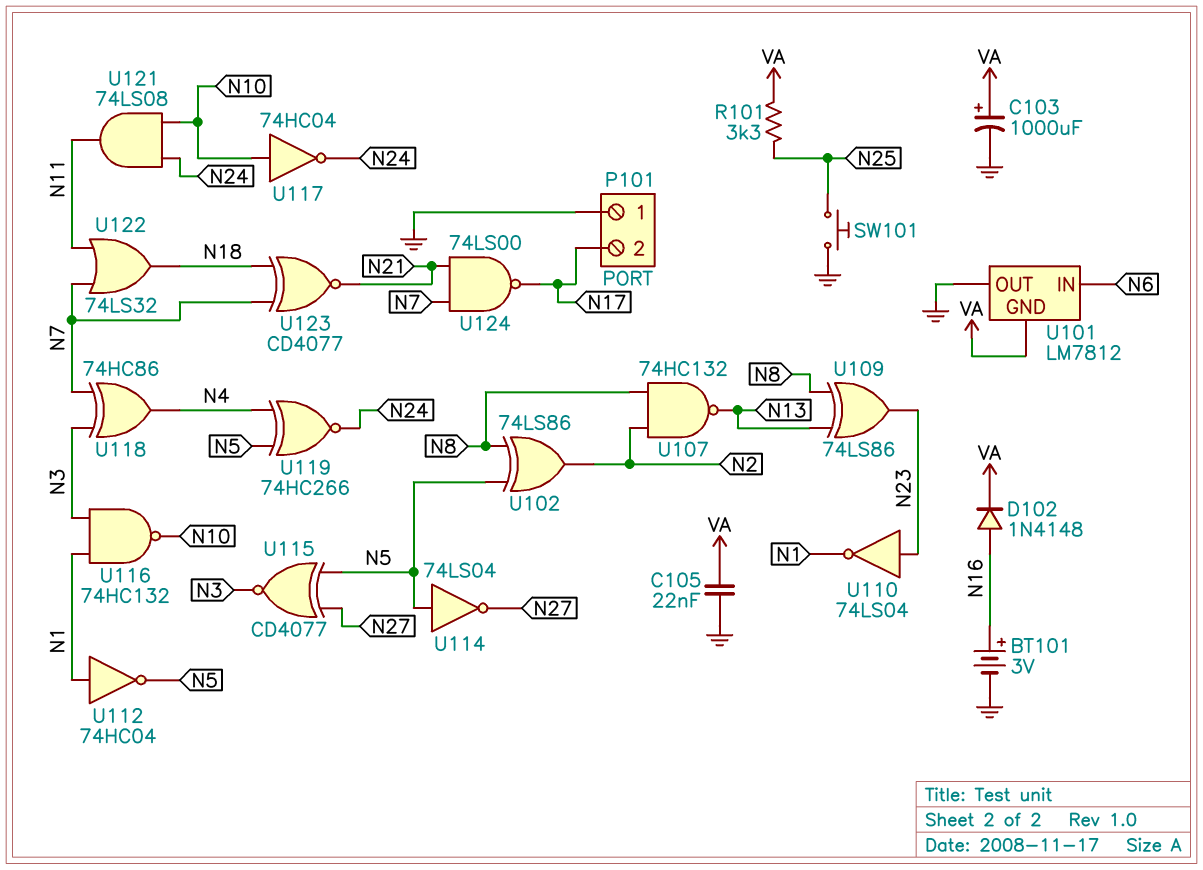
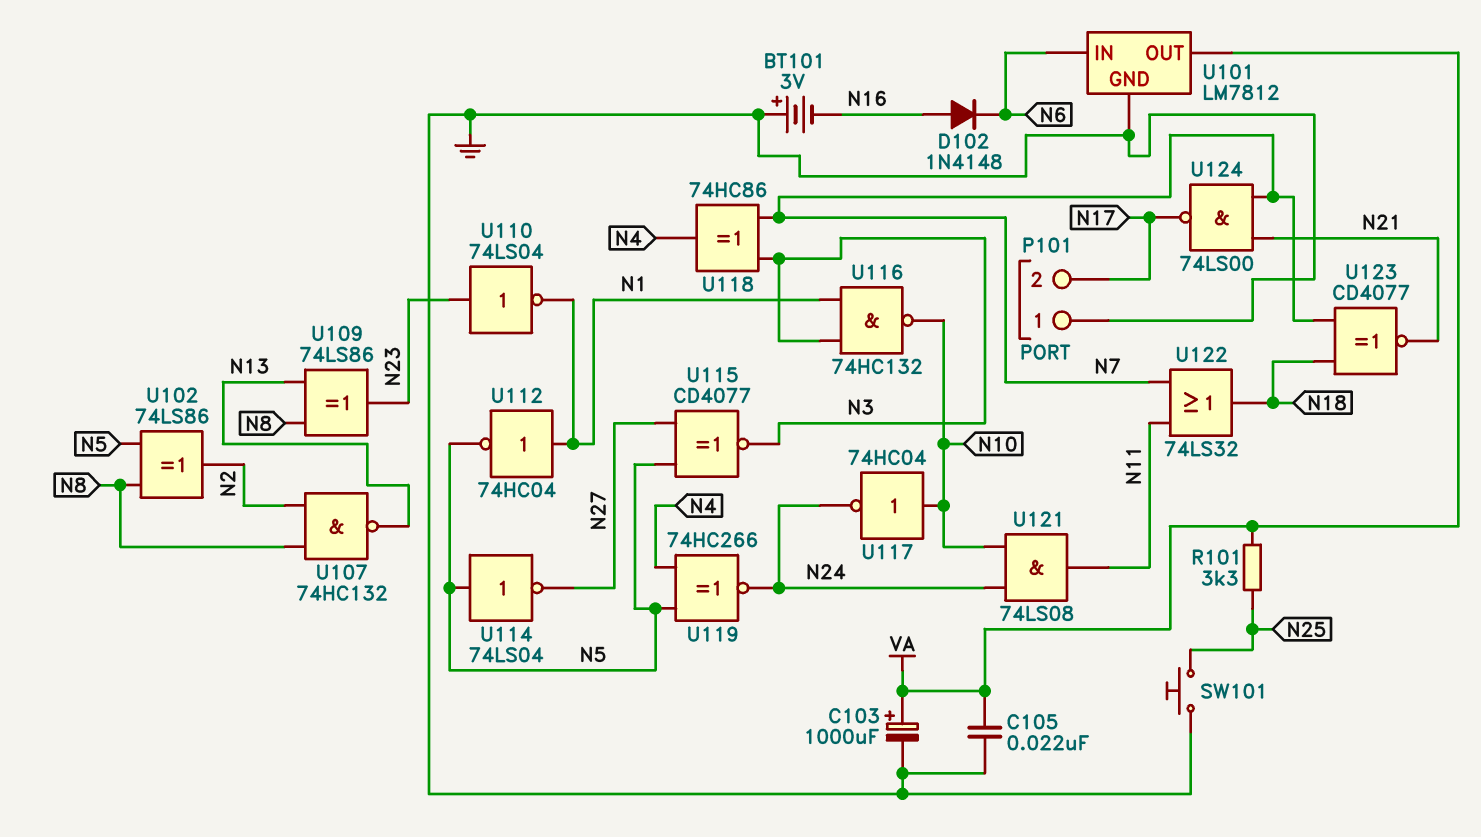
BT101: 3V (plus N16, minus GND) -> 3V (plus GND, minus N16)
D102: diode 1N4148 (A N16, K VA) -> diode 1N4148 (A N16, K N6)
U101 pin GND: VA -> GND
U101 pin OUT: GND -> VA

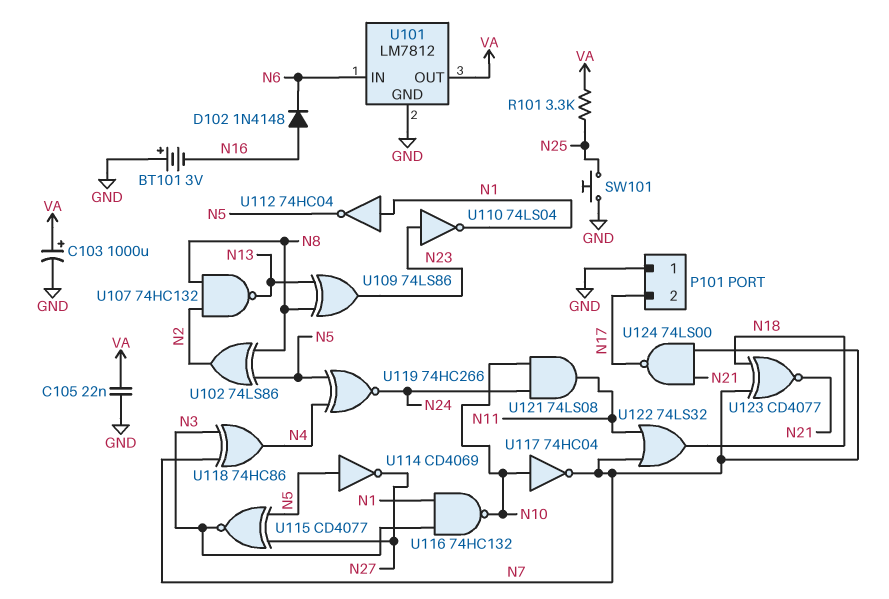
U114: NOT 74LS04 (in N5, out N27) -> NOT CD4069 (in N5, out N27)
U117: NOT 74HC04 (in N10, out N24) -> NOT 74HC04 (in N10, out N7)

